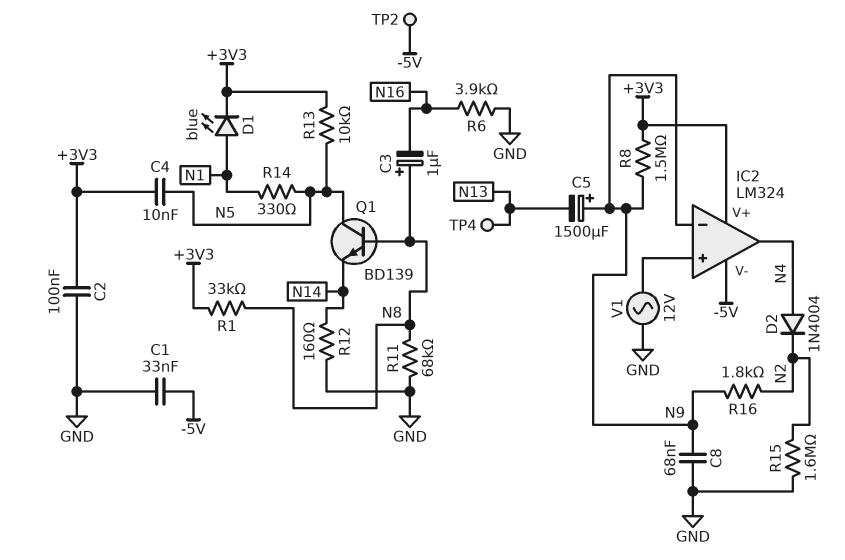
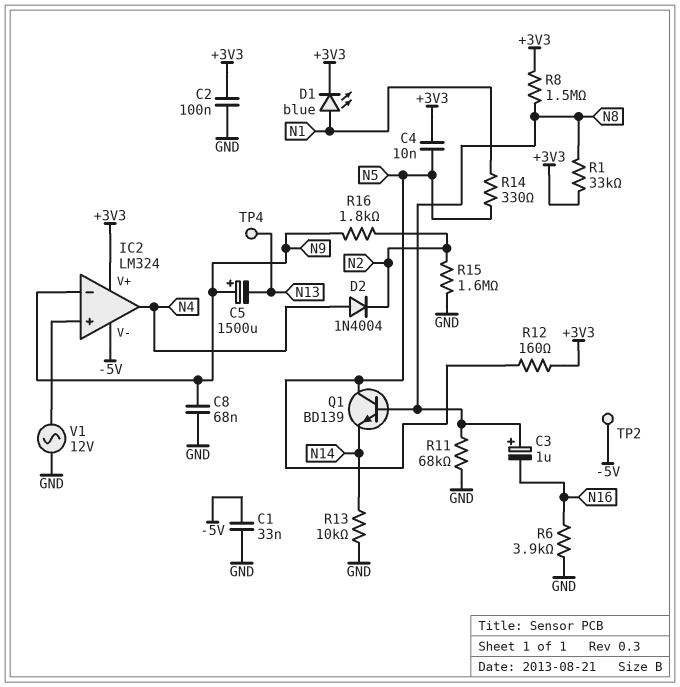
R8: 1.5M (+3V3, N9) -> 1.5M (+3V3, N8)
R12: 160 (GND, N14) -> 160 (+3V3, N5)
R13: 10k (+3V3, N5) -> 10k (GND, N14)

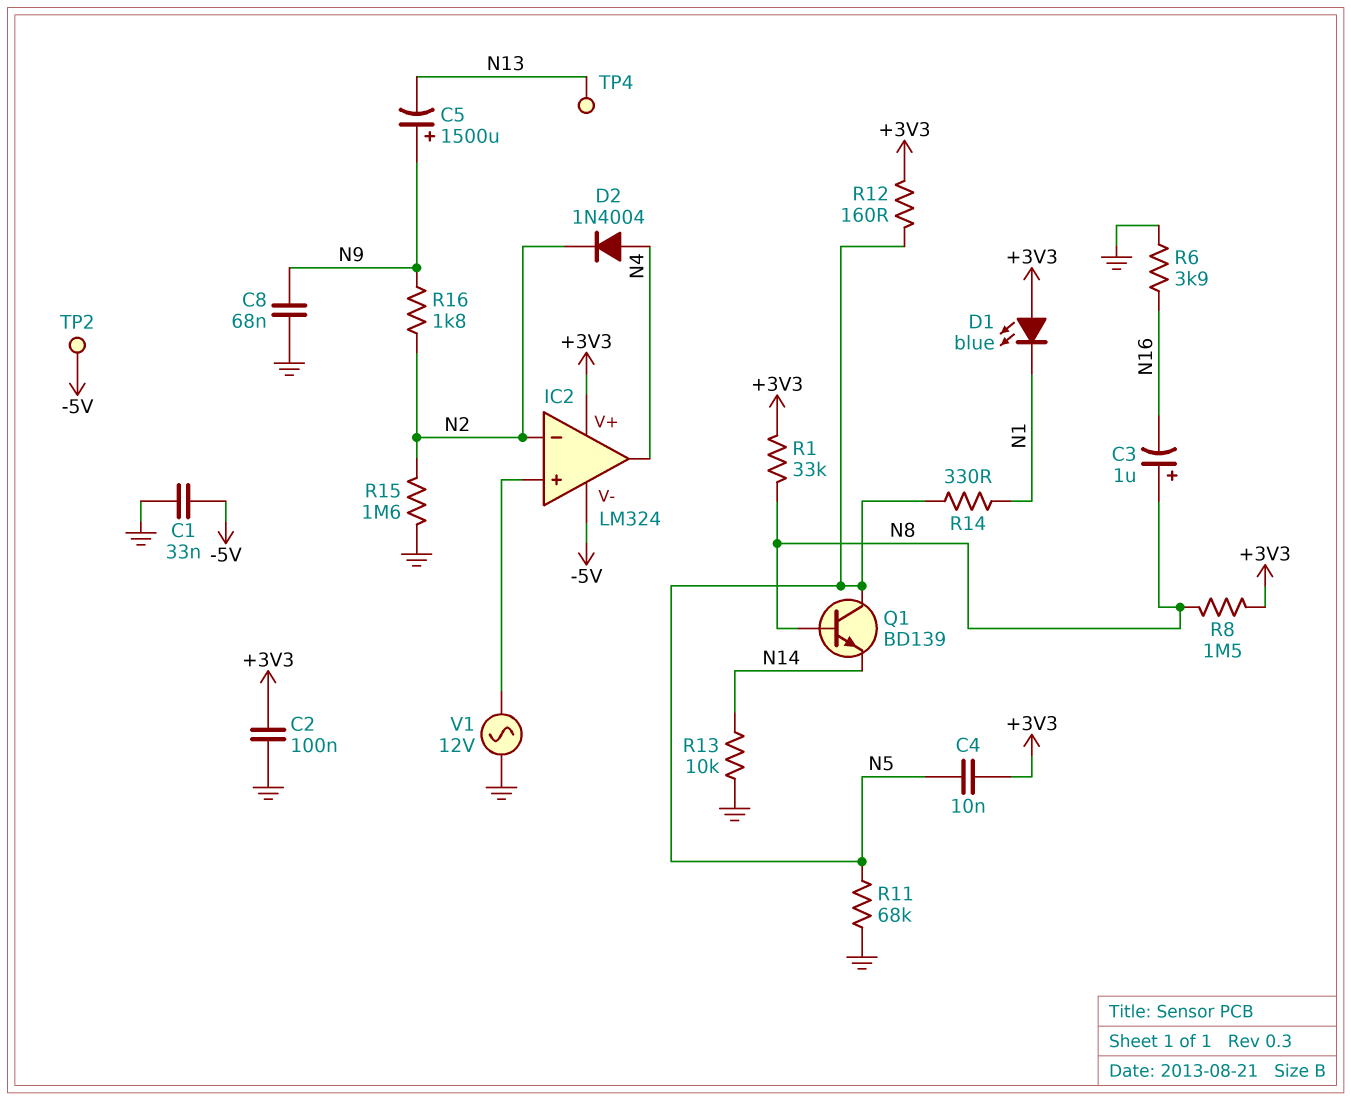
D1: LED blue (A N1, K +3V3) -> LED blue (A +3V3, K N1)
IC2 pin in-: N9 -> N2
R11: 68k (GND, N8) -> 68k (GND, N5)

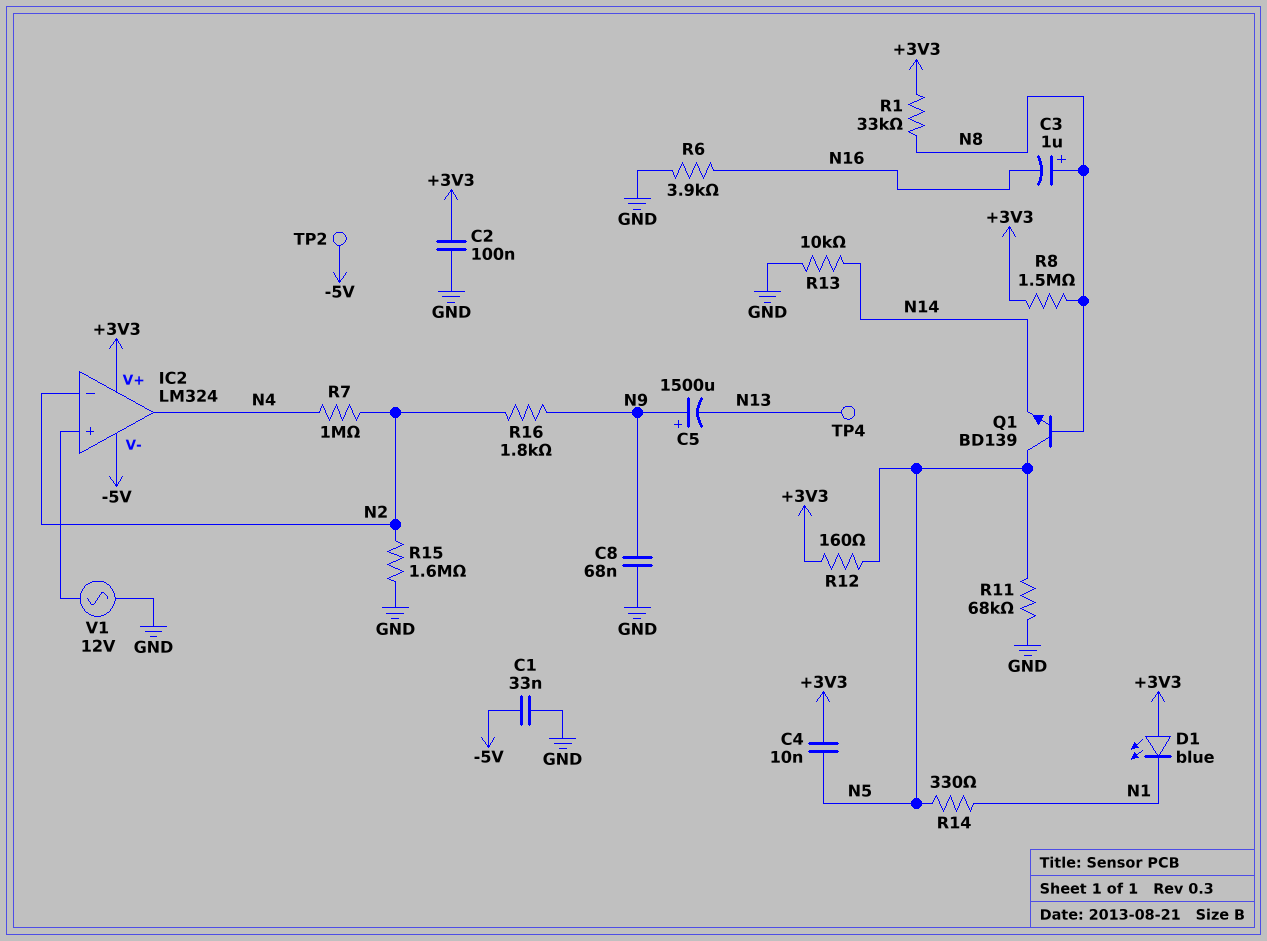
D2: diode 1N4004 (A N4, K N2) -> none
R7: none -> 1M (N2, N4)

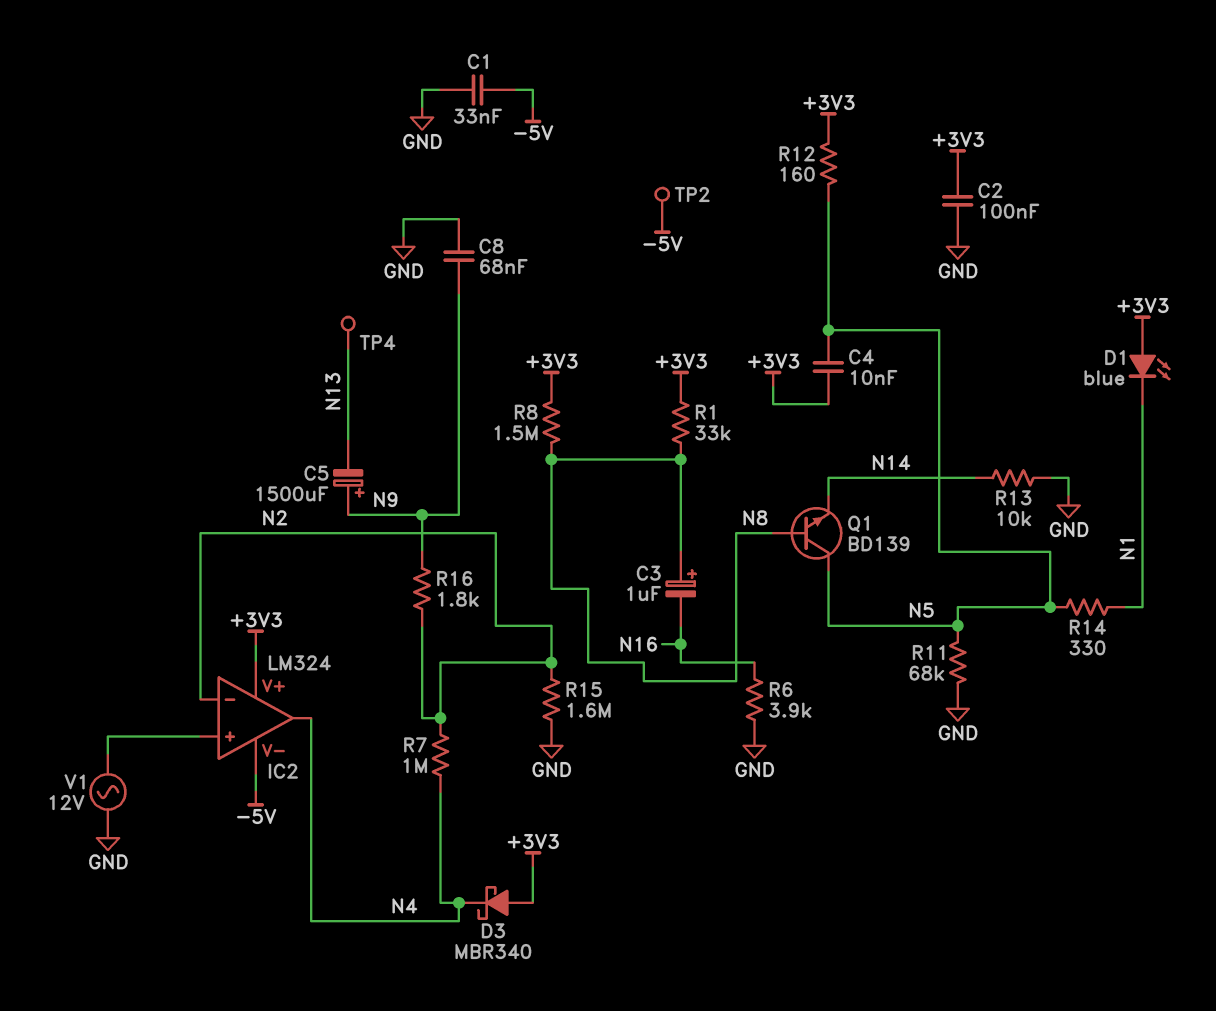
D3: none -> schottky MBR340 (A +3V3, K N4)

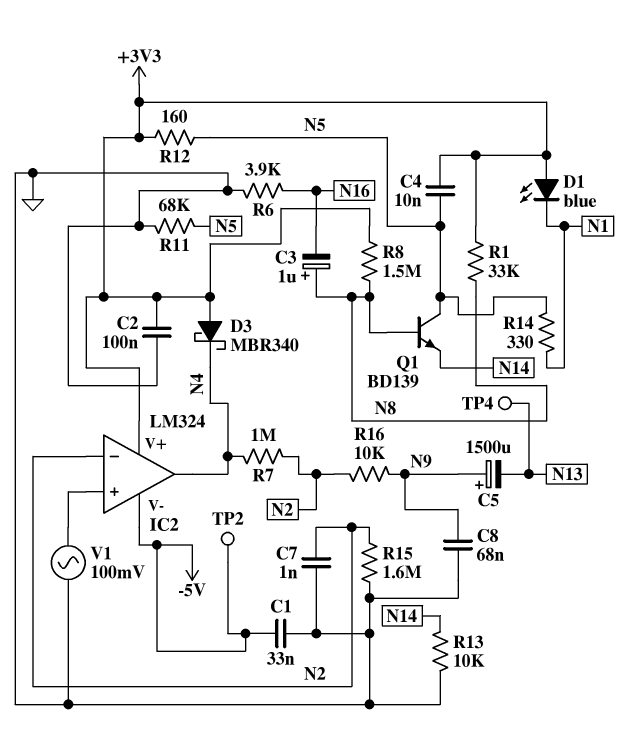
C7: none -> 1nF (GND, N2)
R16: 1.8k (N2, N9) -> 10k (N2, N9)
V1: AC 12V (GND, IC2/in+) -> AC 100mV (GND, IC2/in+)

